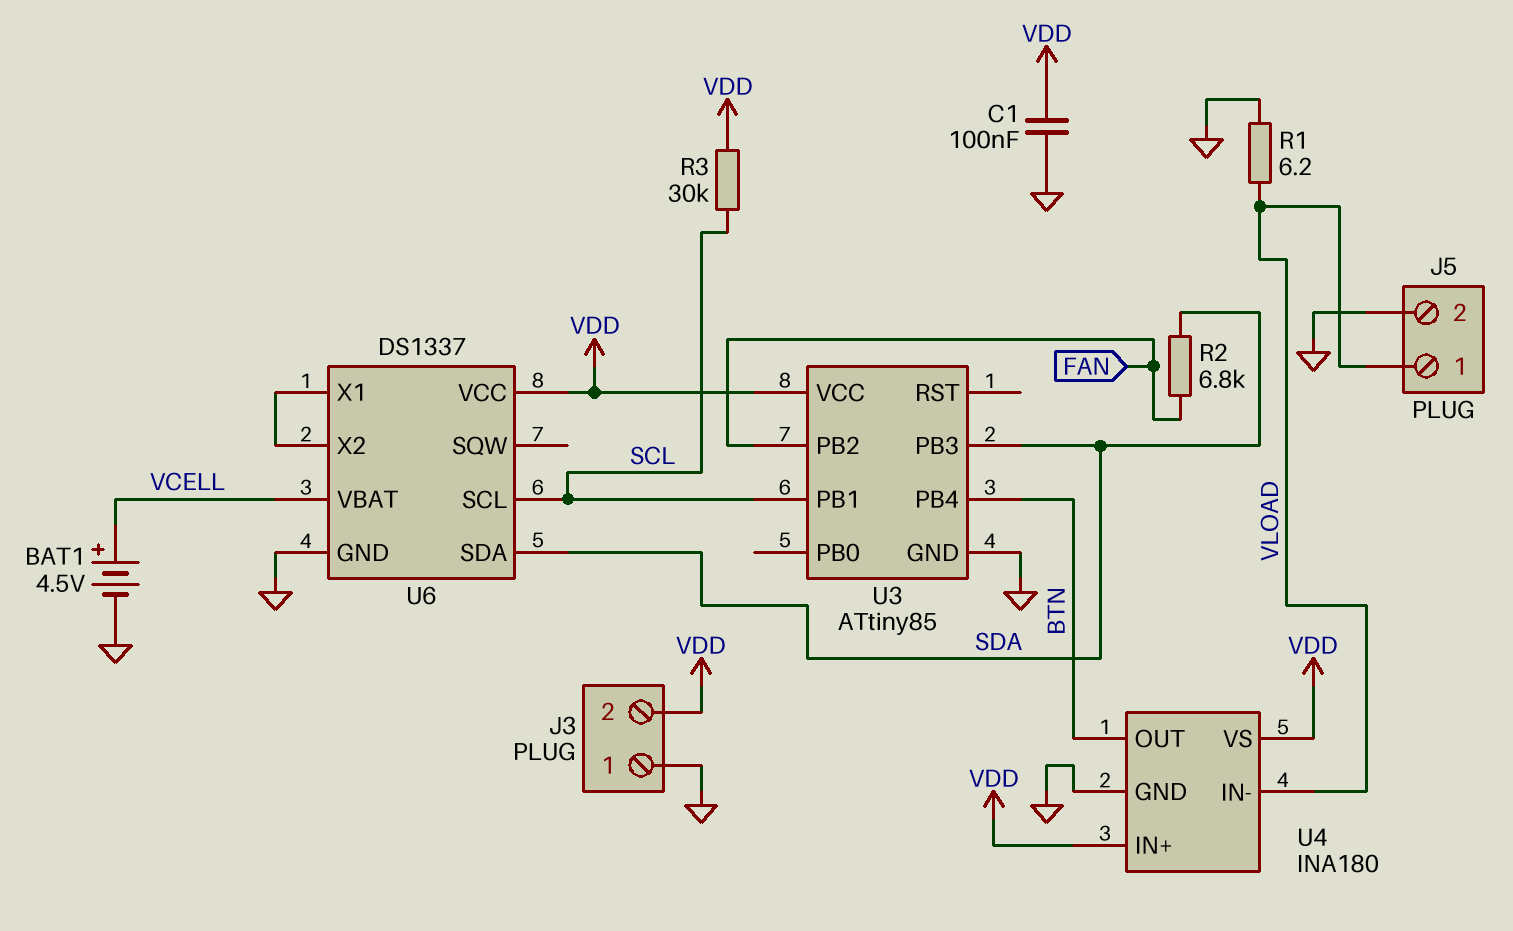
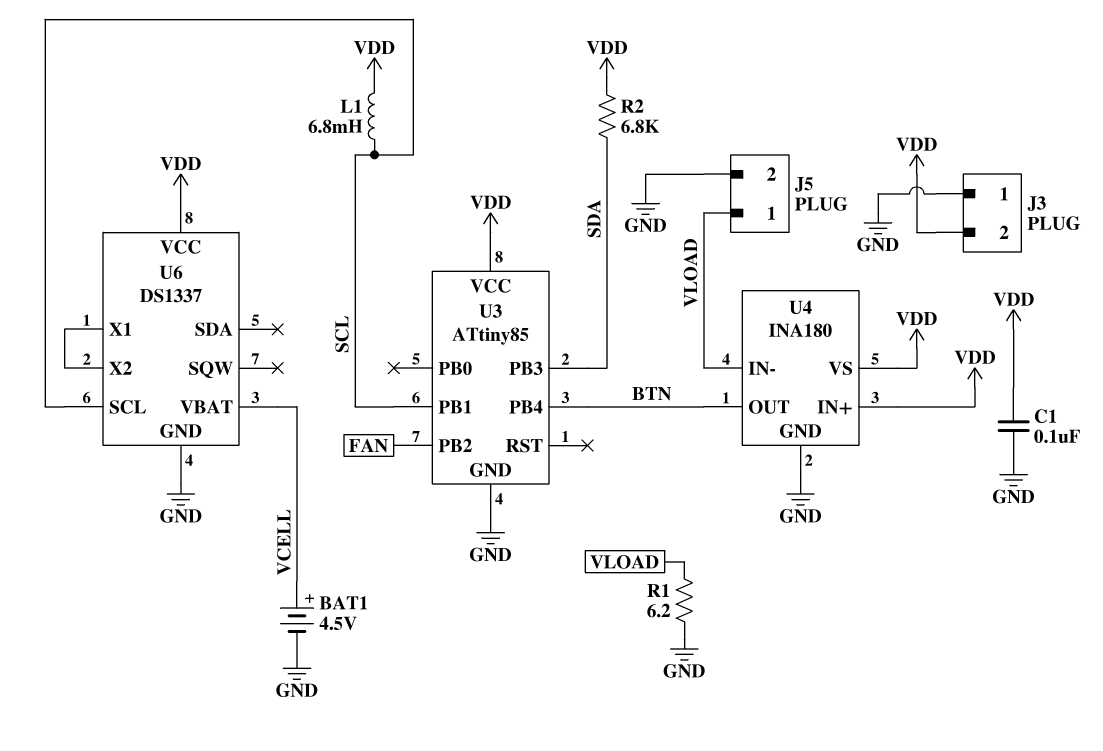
L1: none -> 6.8mH (SCL, VDD)
R2: 6.8k (FAN, SDA) -> 6.8k (SDA, VDD)
R3: 30k (SCL, VDD) -> none
U6 pin SDA: SDA -> none

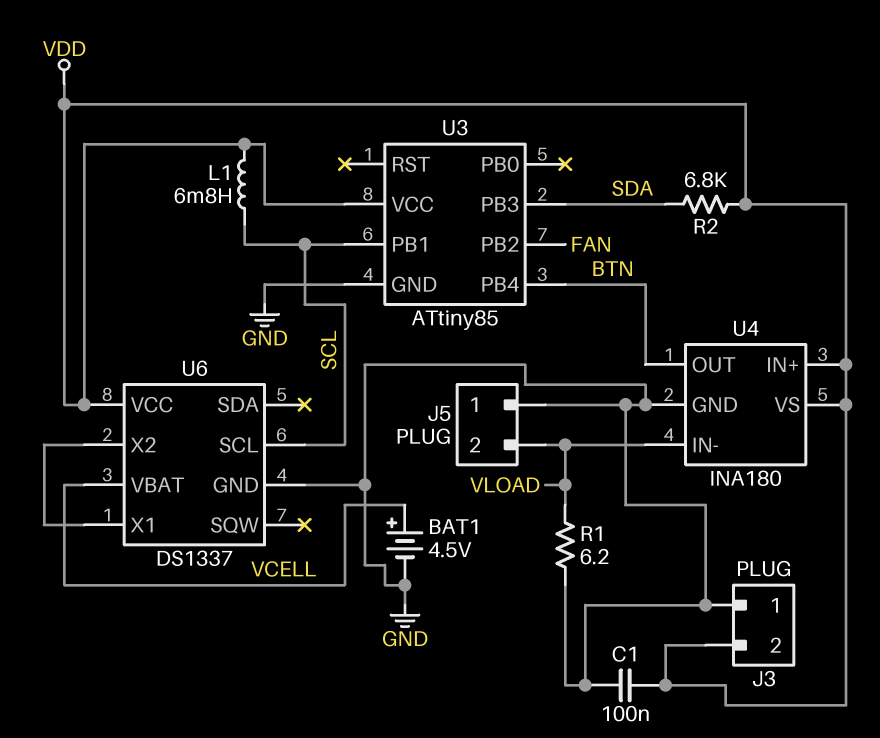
J5 pin 1: VLOAD -> GND
J5 pin 2: GND -> VLOAD

